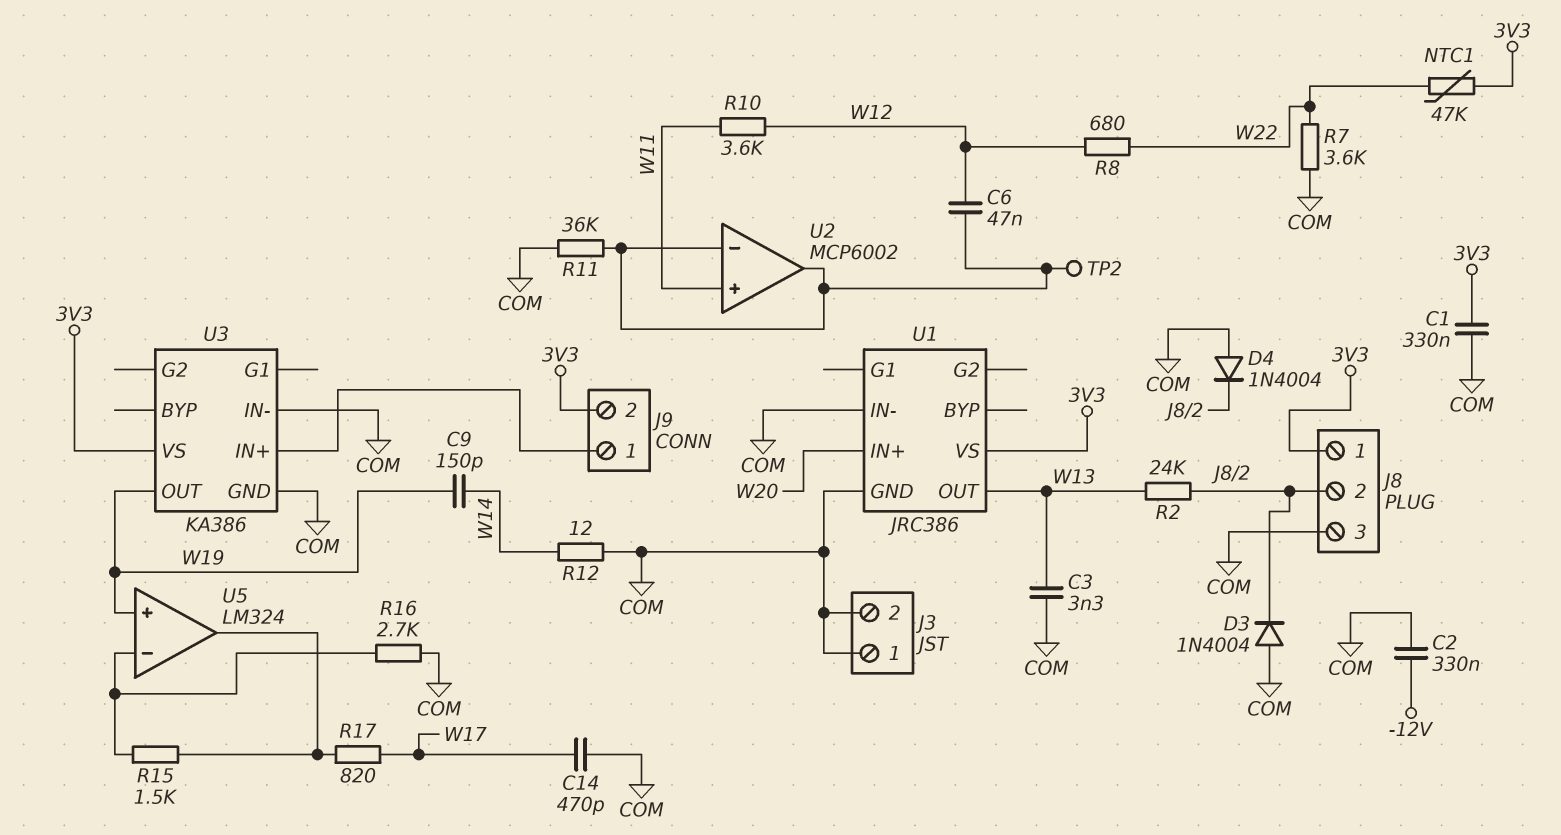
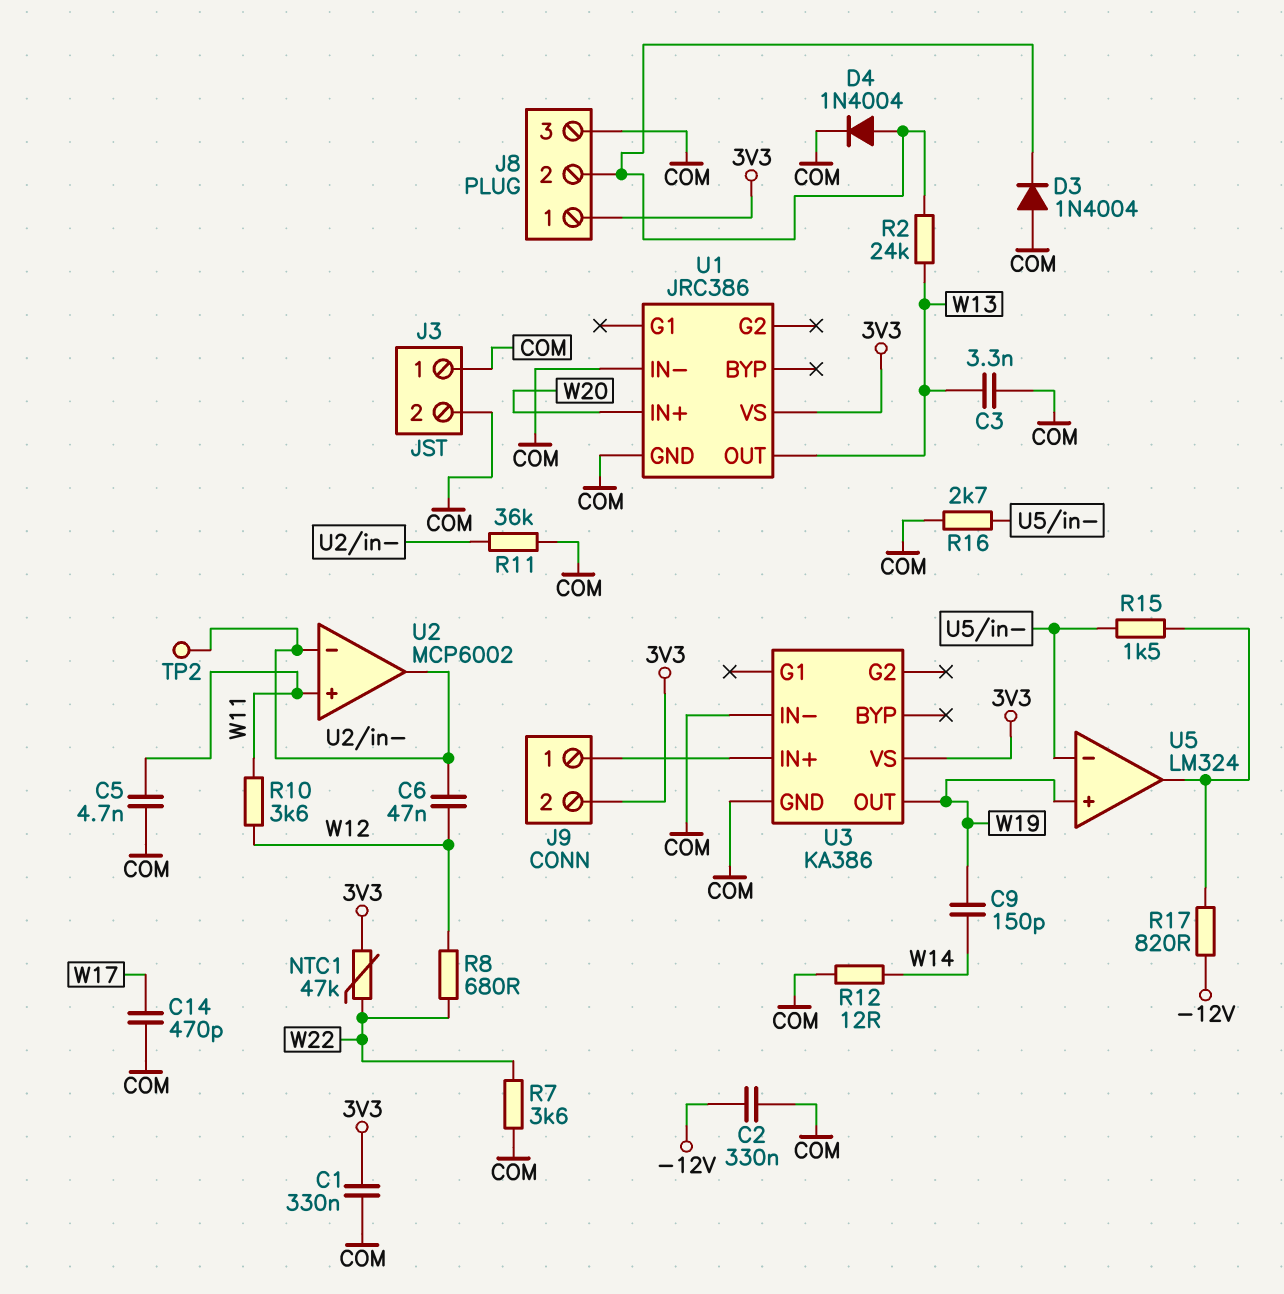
C5: none -> 4.7nF (COM, W11)
D4: diode 1N4004 (A COM, K J8/2) -> diode 1N4004 (A J8/2, K COM)
R17: 820 (U5/out, W17) -> 820 (-12V, U5/out)

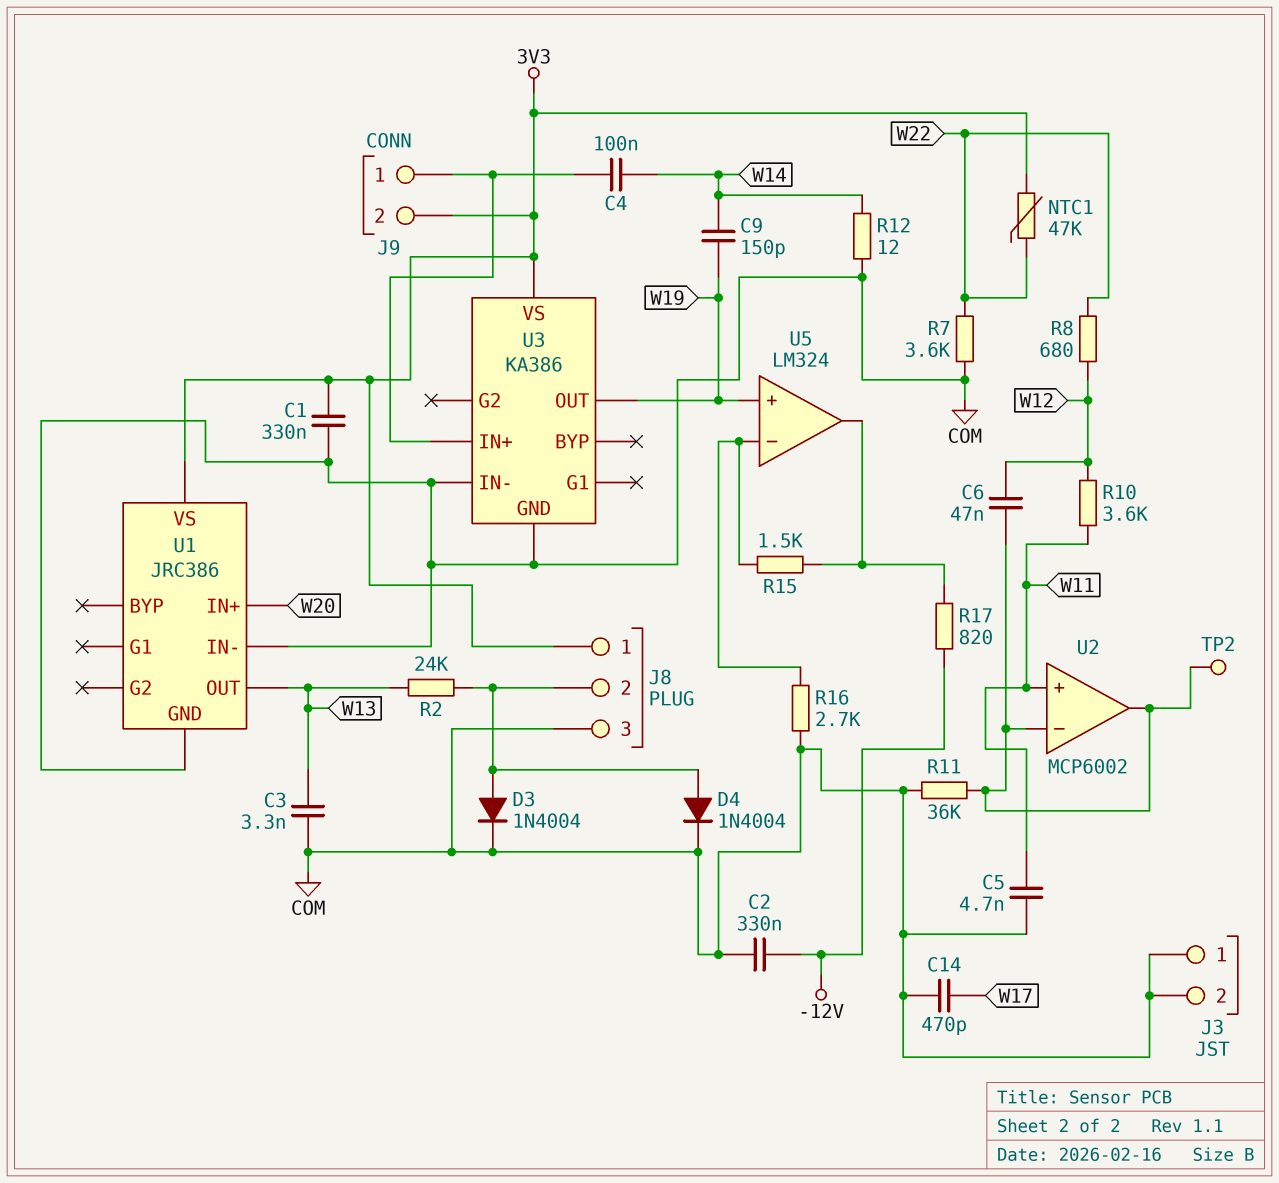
C4: none -> 100nF (J9/1, W14)
D3: diode 1N4004 (A COM, K J8/2) -> diode 1N4004 (A J8/2, K COM)

